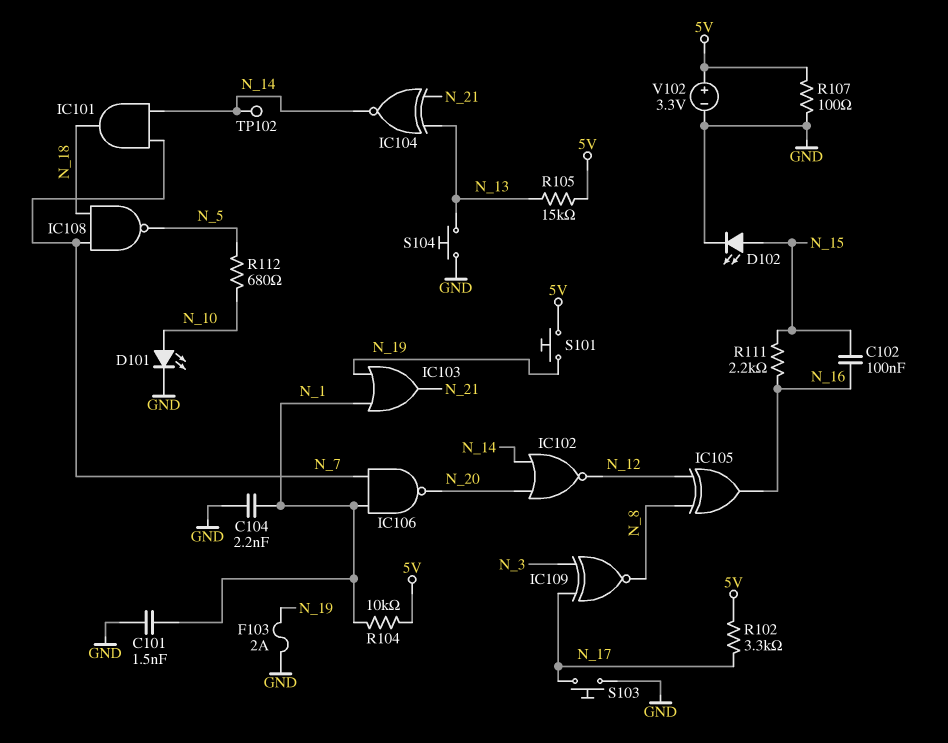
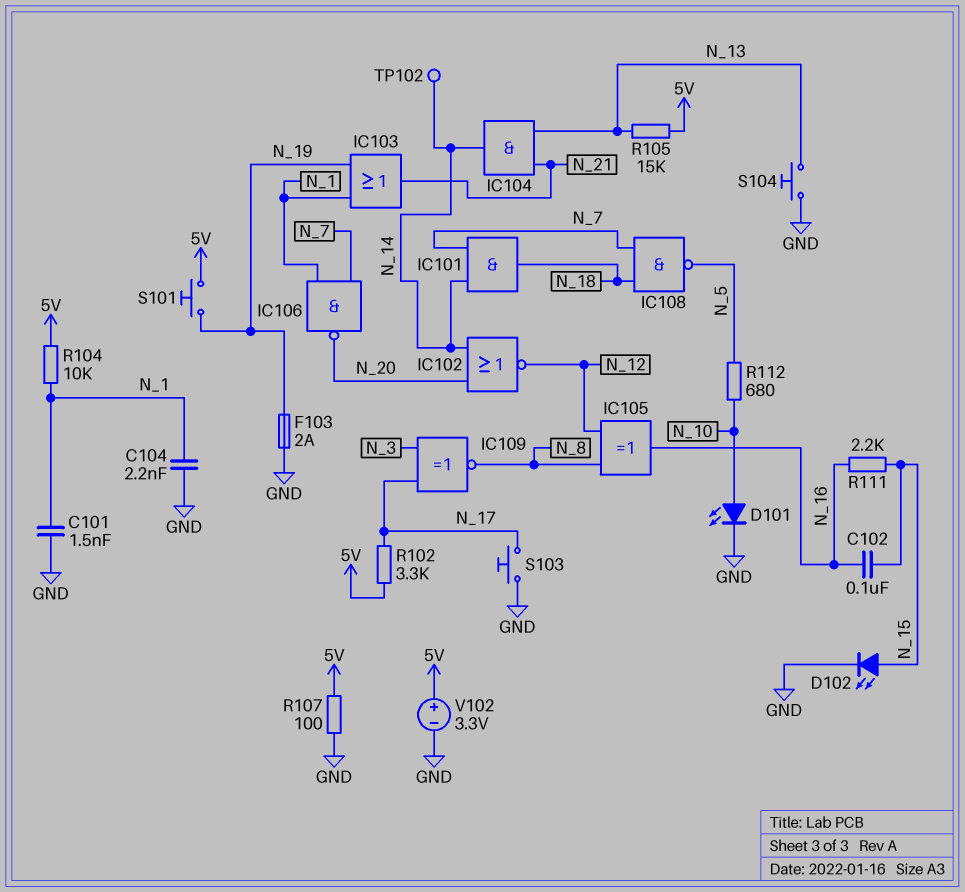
IC104: XNOR (in N_13, in N_21, out N_14) -> AND (in N_13, in N_21, out N_14)

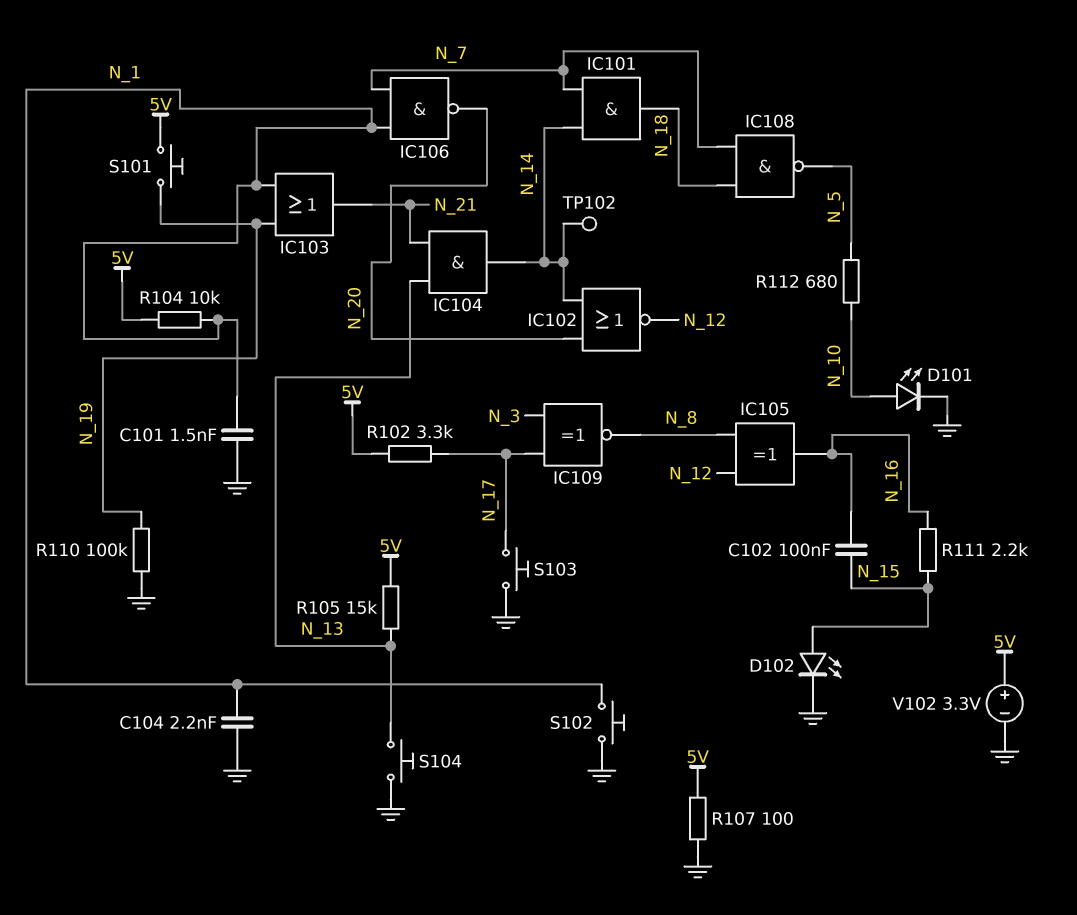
F103: 2A (GND, N_19) -> none
R110: none -> 100k (GND, N_19)
S102: none -> button (GND, N_1)

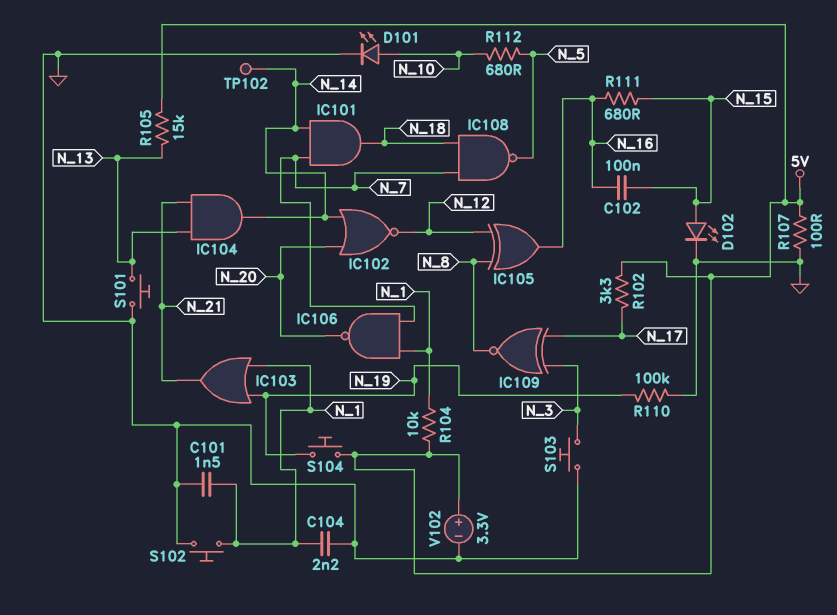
R111: 2.2k (N_15, N_16) -> 680 (N_15, N_16)
S101: button (5V, N_19) -> button (GND, N_13)
S103: button (GND, N_17) -> button (GND, N_3)
S104: button (GND, N_13) -> button (5V, N_19)

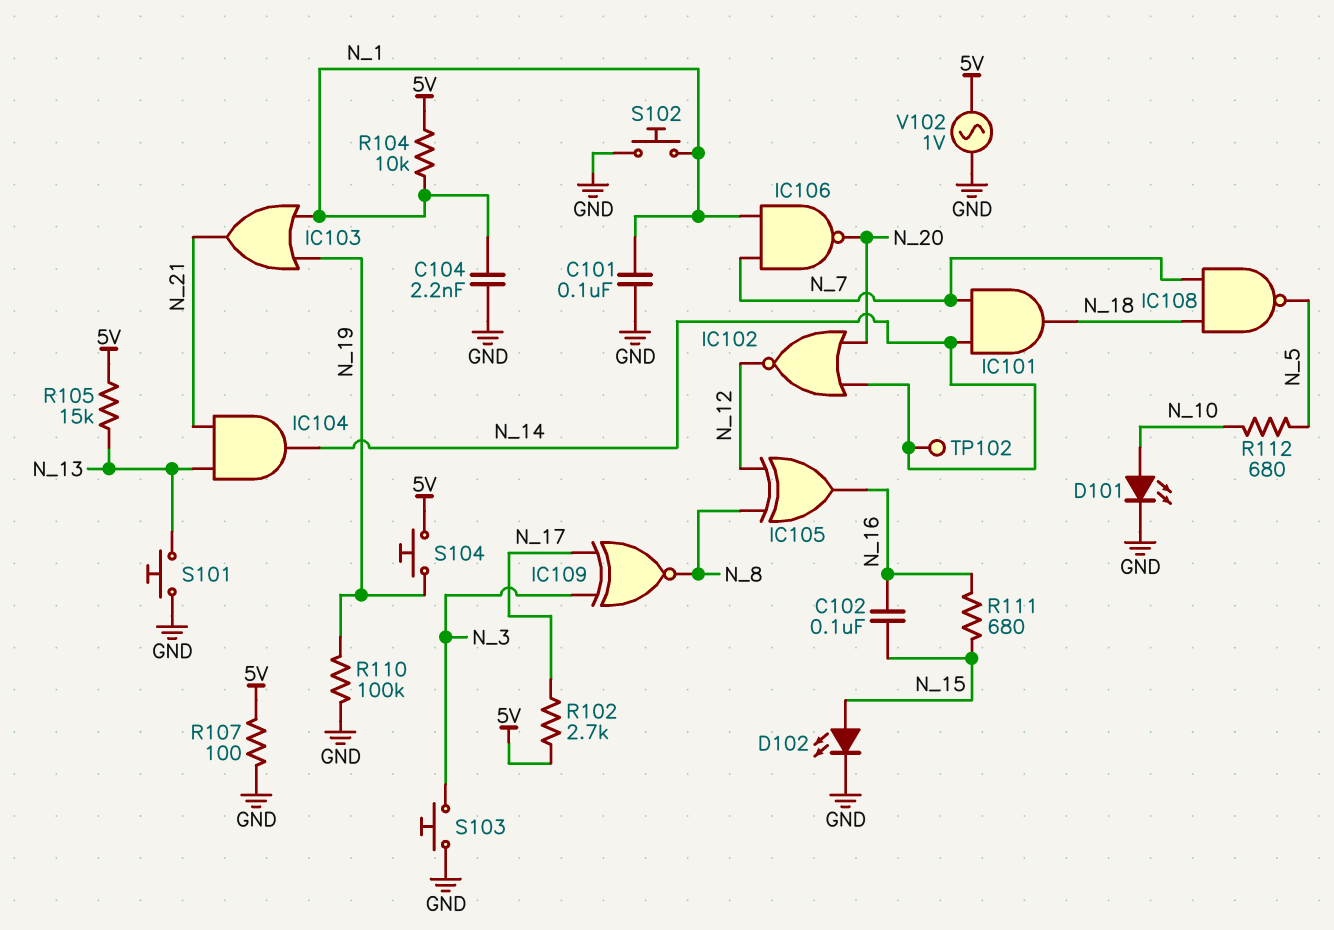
C101: 1.5nF (GND, N_1) -> 100nF (GND, N_1)
R102: 3.3k (5V, N_17) -> 2.7k (5V, N_17)
V102: 3.3V (plus 5V, minus GND) -> AC 1V (5V, GND)

